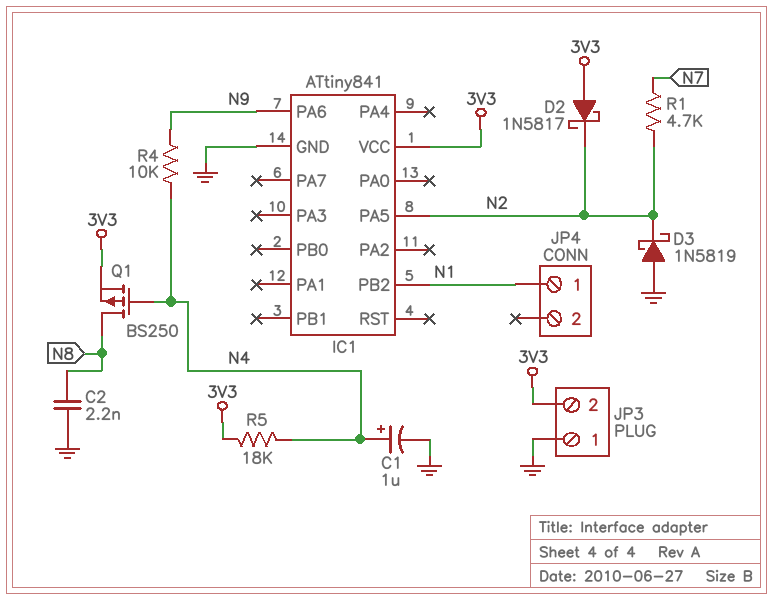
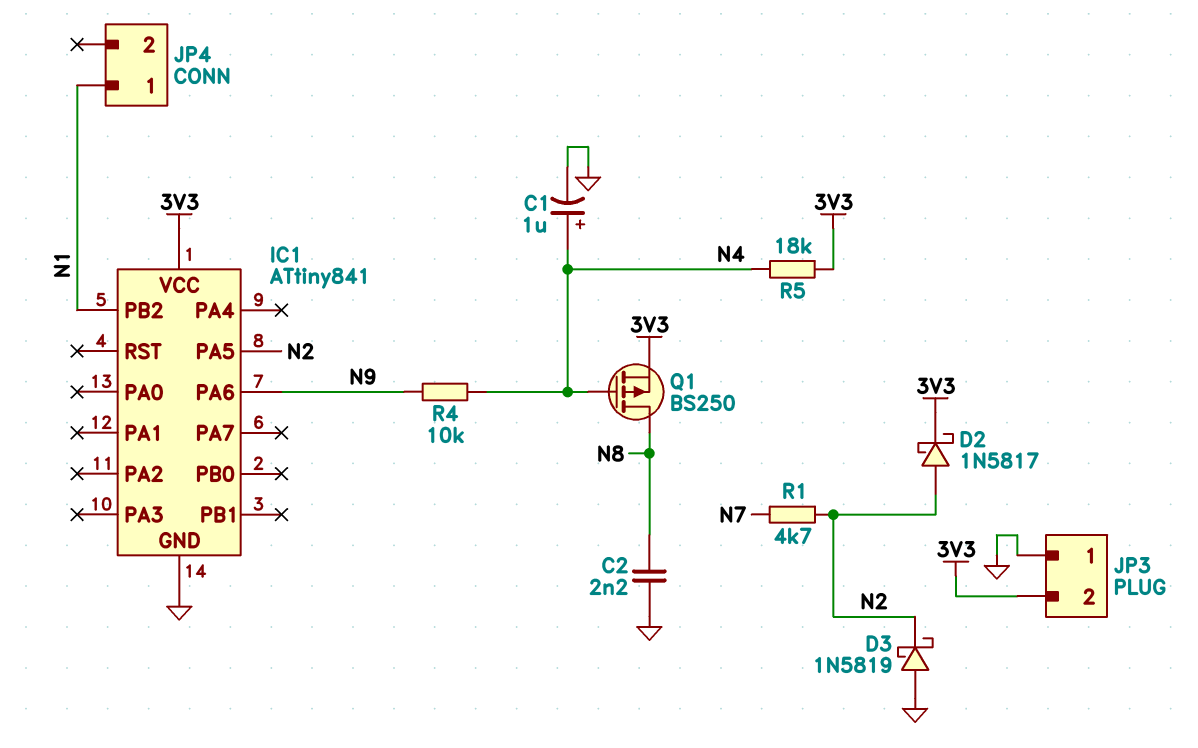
D2: schottky 1N5817 (A 3V3, K N2) -> schottky 1N5817 (A N2, K 3V3)

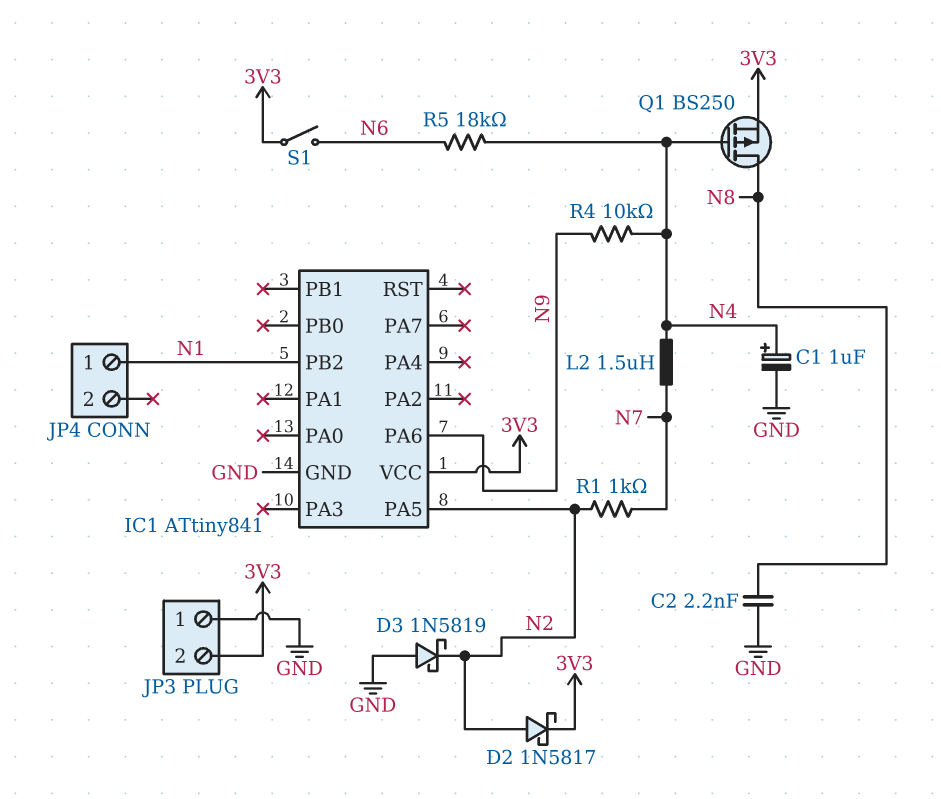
L2: none -> 1.5uH (N4, N7)
R1: 4.7k (N2, N7) -> 1k (N2, N7)
R5: 18k (3V3, N4) -> 18k (N4, N6)
S1: none -> switch (3V3, N6)

